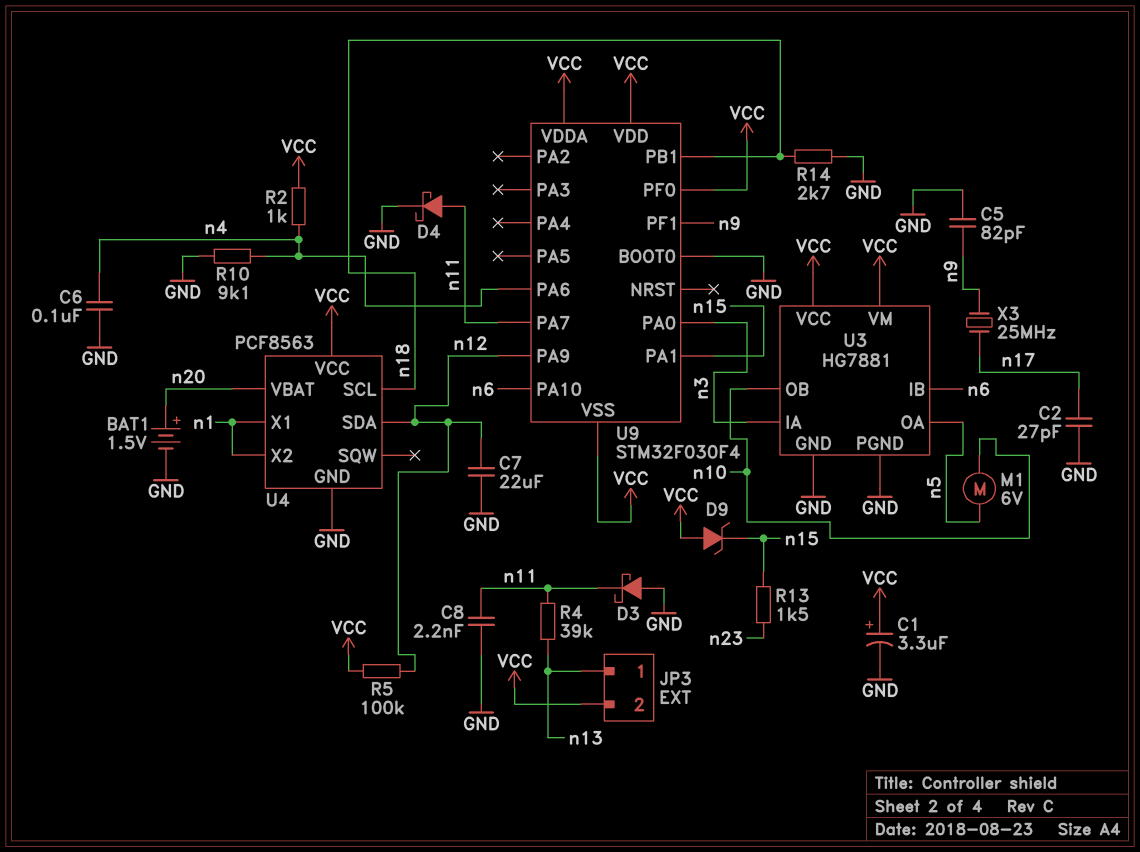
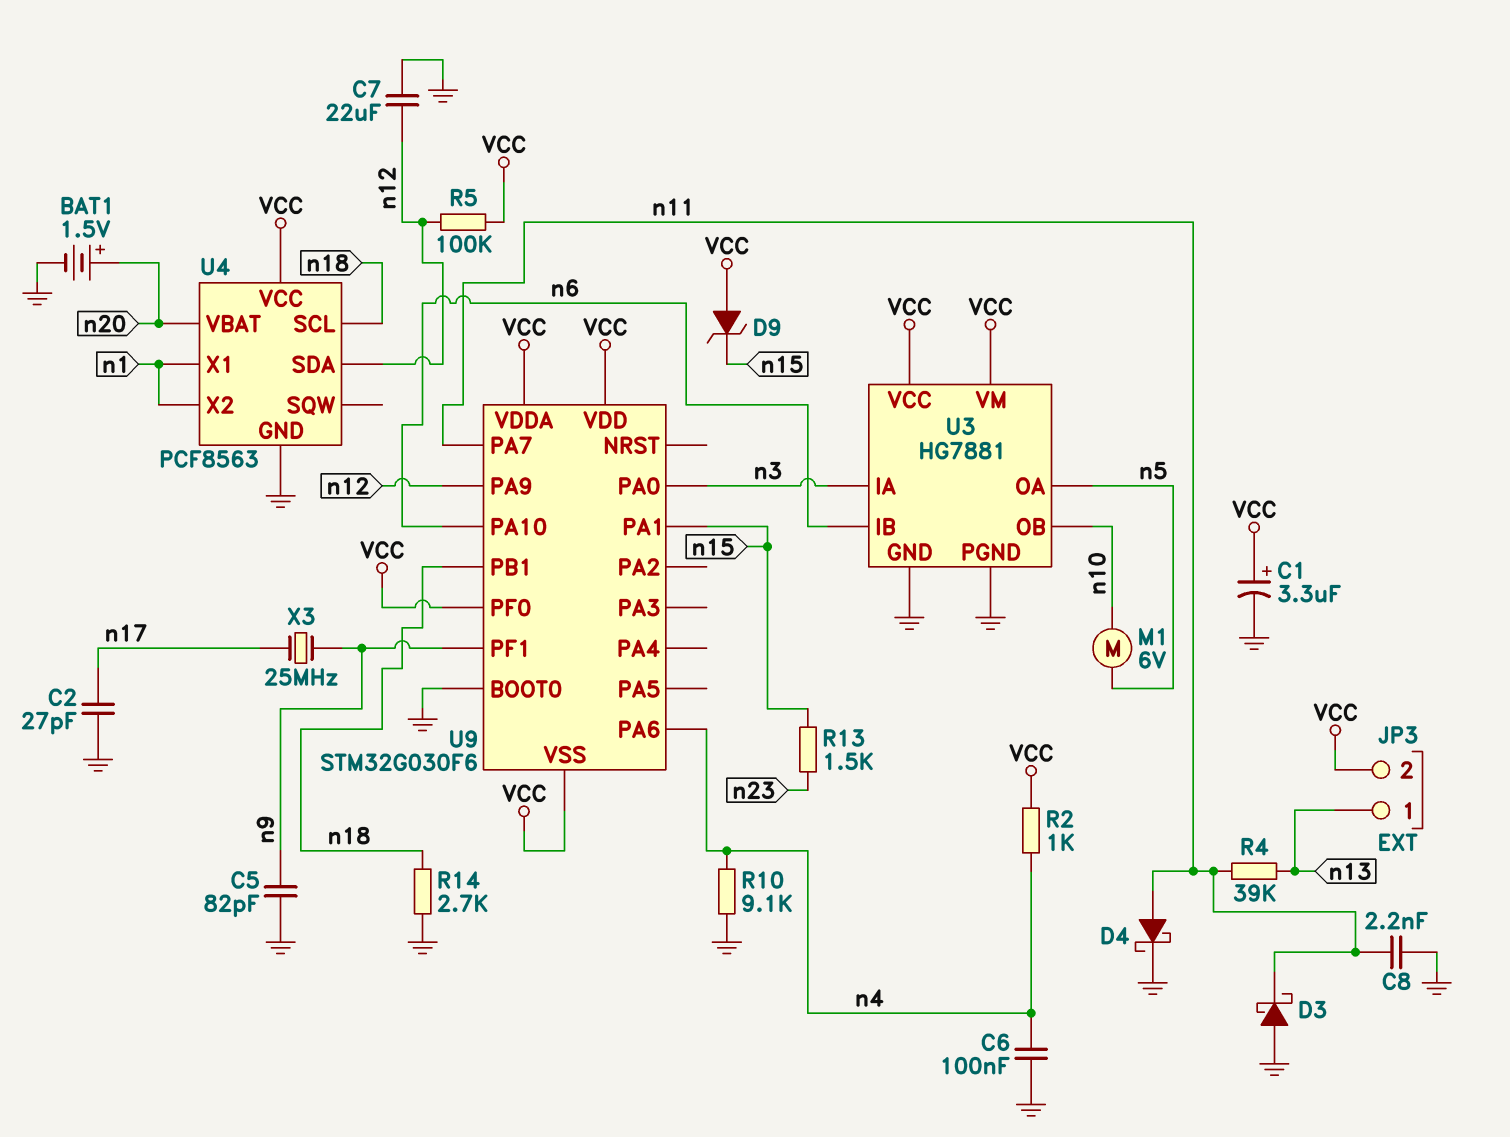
U9: STM32F030F4 -> STM32G030F6

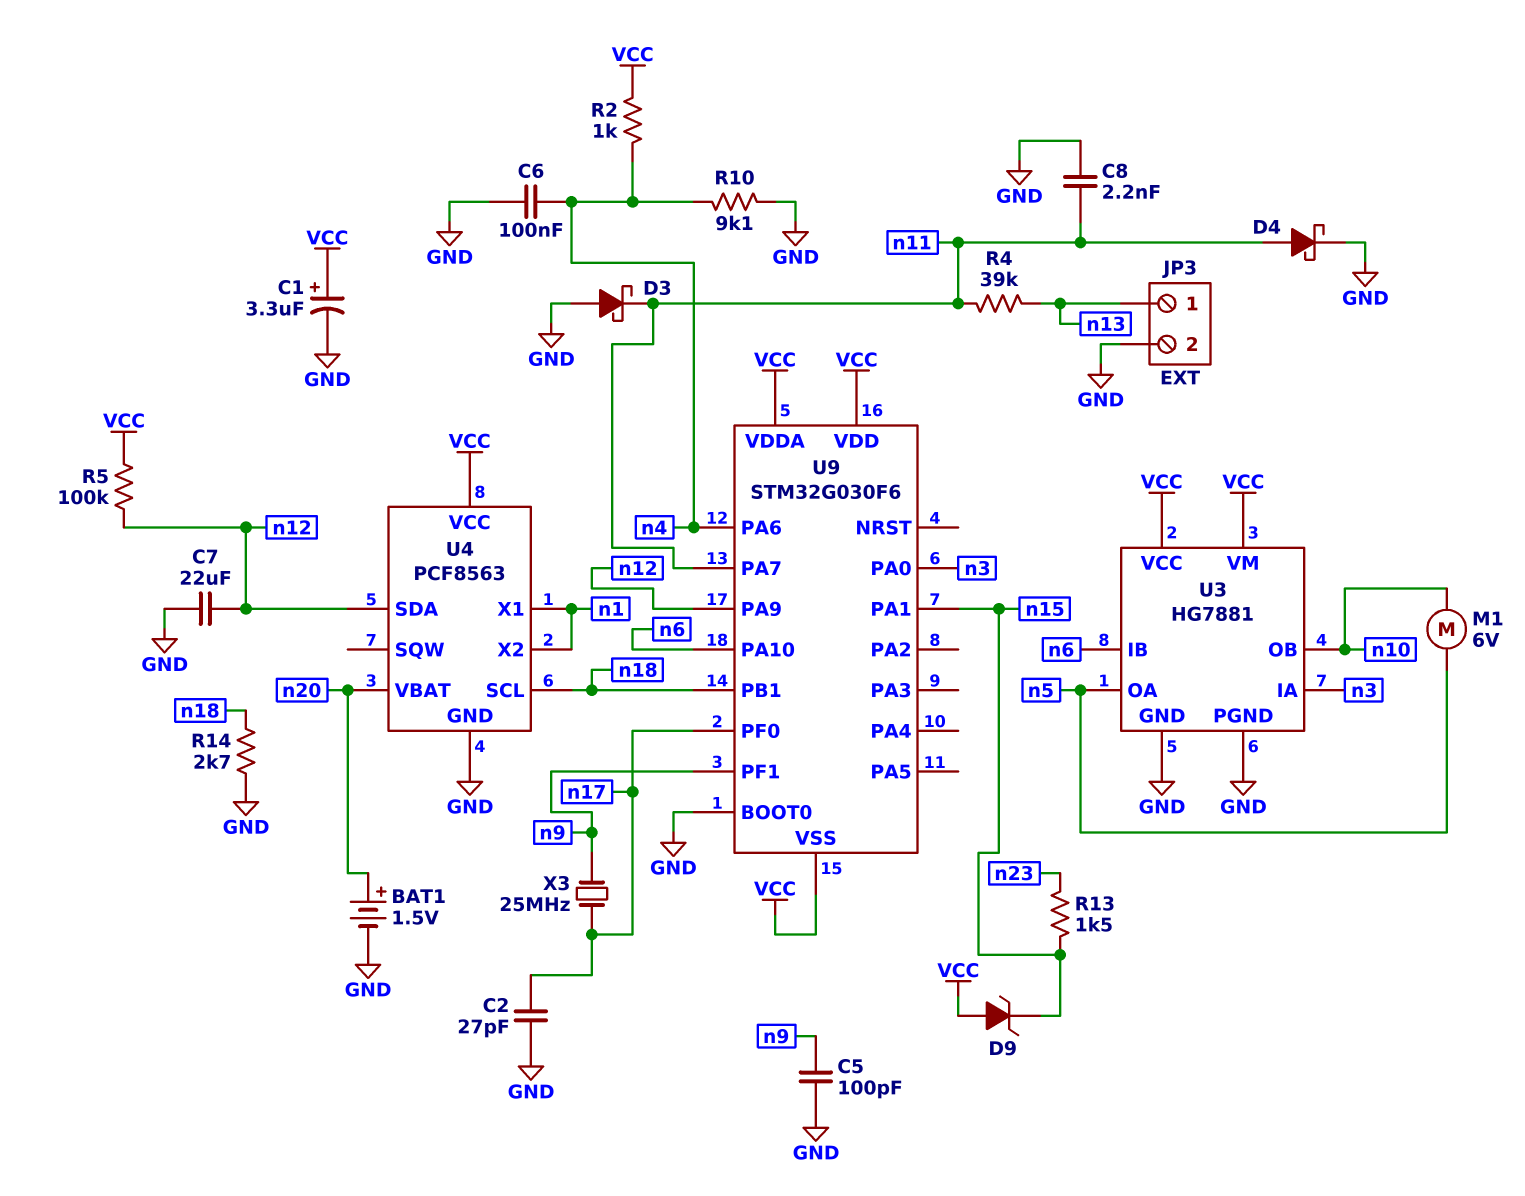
C5: 82pF (GND, n9) -> 100pF (GND, n9)
JP3 pin 2: VCC -> GND
U9 pin PF0: VCC -> n17

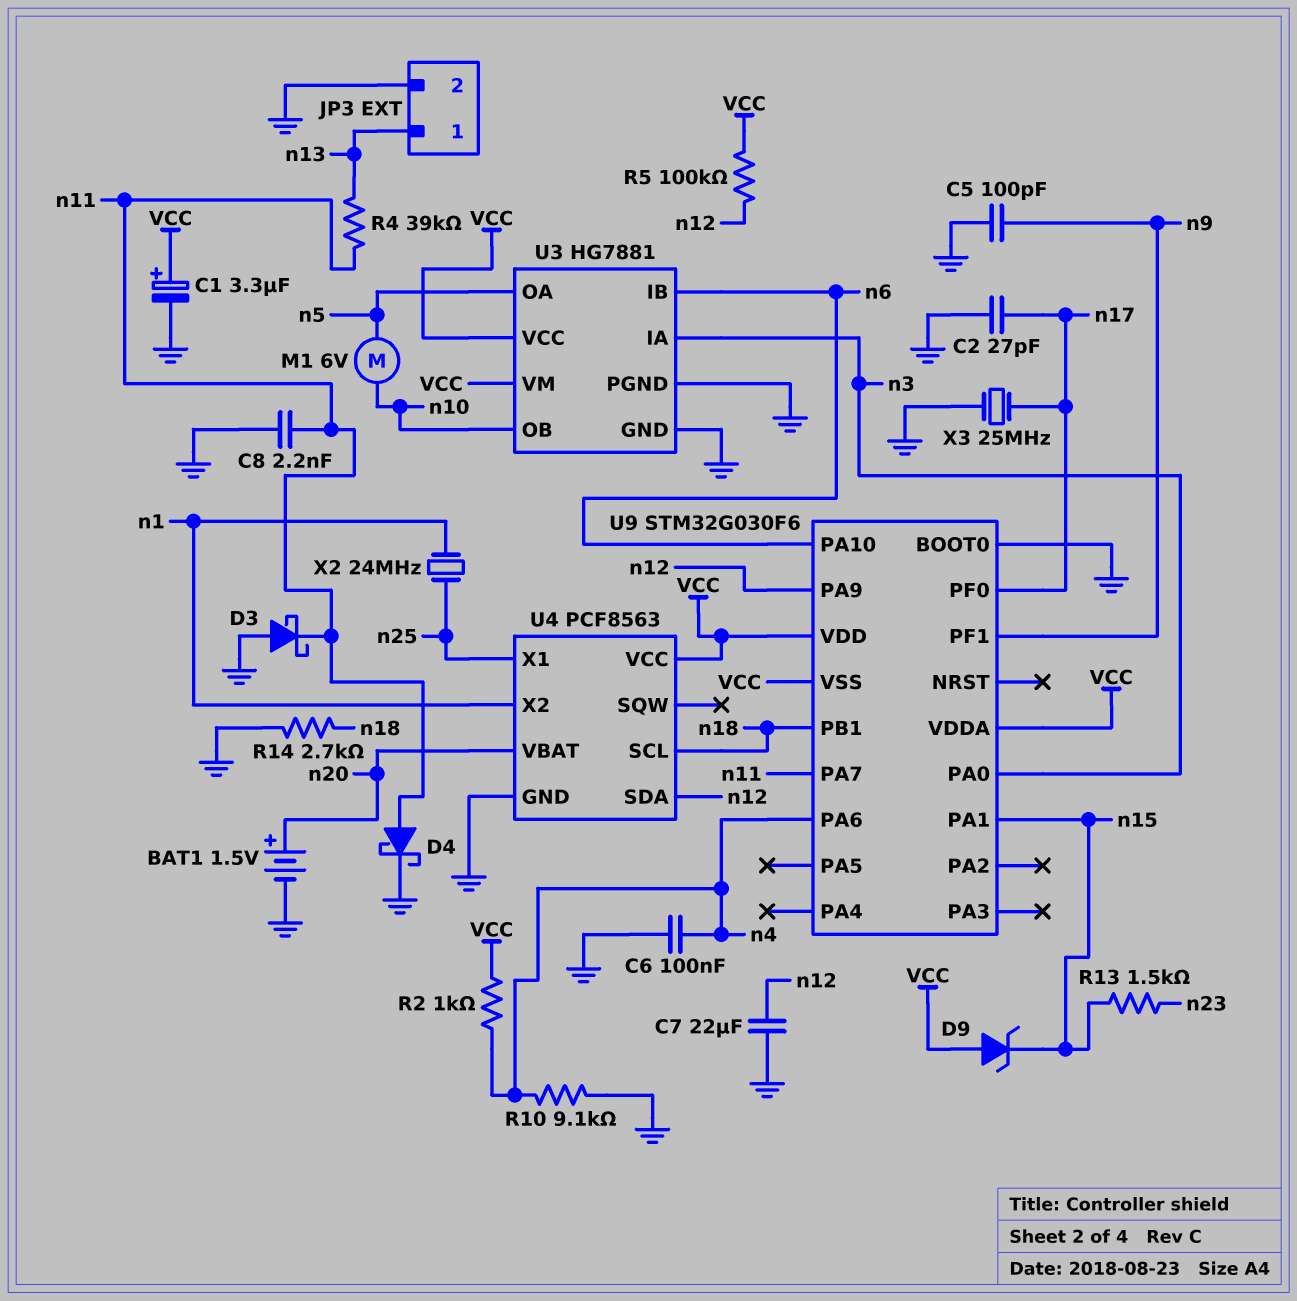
U4 pin X1: n1 -> n25
X2: none -> 24MHz (n1, n25)
X3: 25MHz (n9, n17) -> 25MHz (GND, n17)

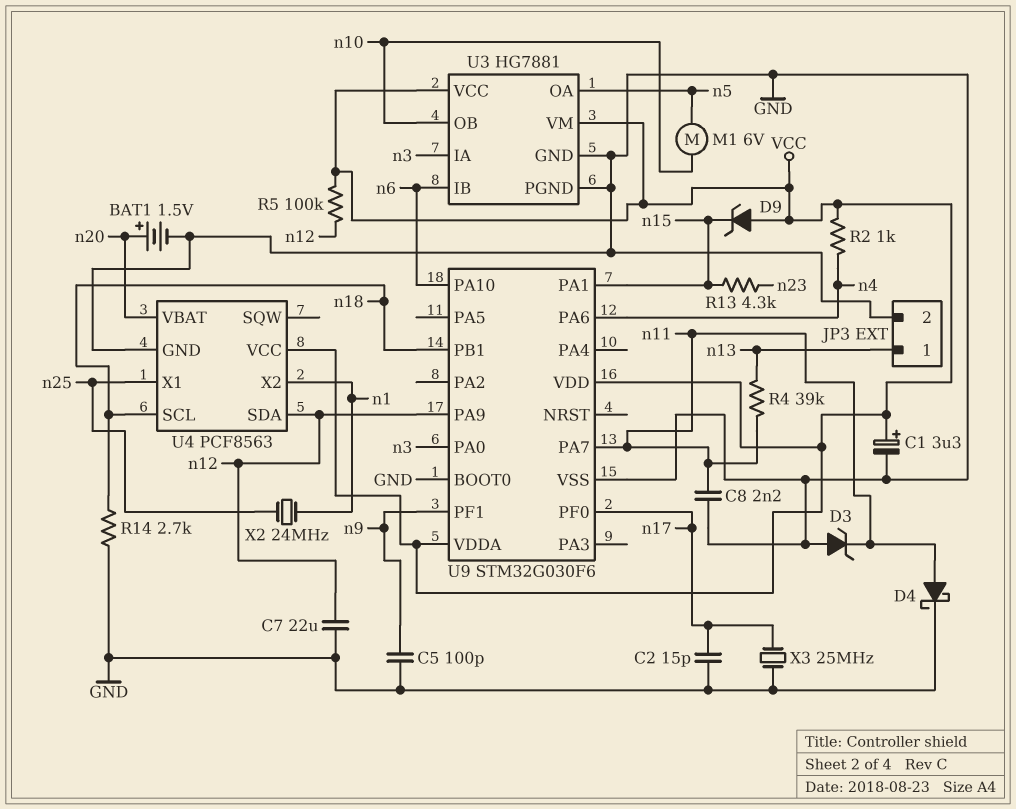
C2: 27pF (GND, n17) -> 15pF (GND, n17)
C6: 100nF (GND, n4) -> none
D3: schottky (A GND, K n11) -> zener (A GND, K n11)
R10: 9.1k (GND, n4) -> none
R13: 1.5k (n15, n23) -> 4.3k (n15, n23)
U9 pin VSS: VCC -> GND

